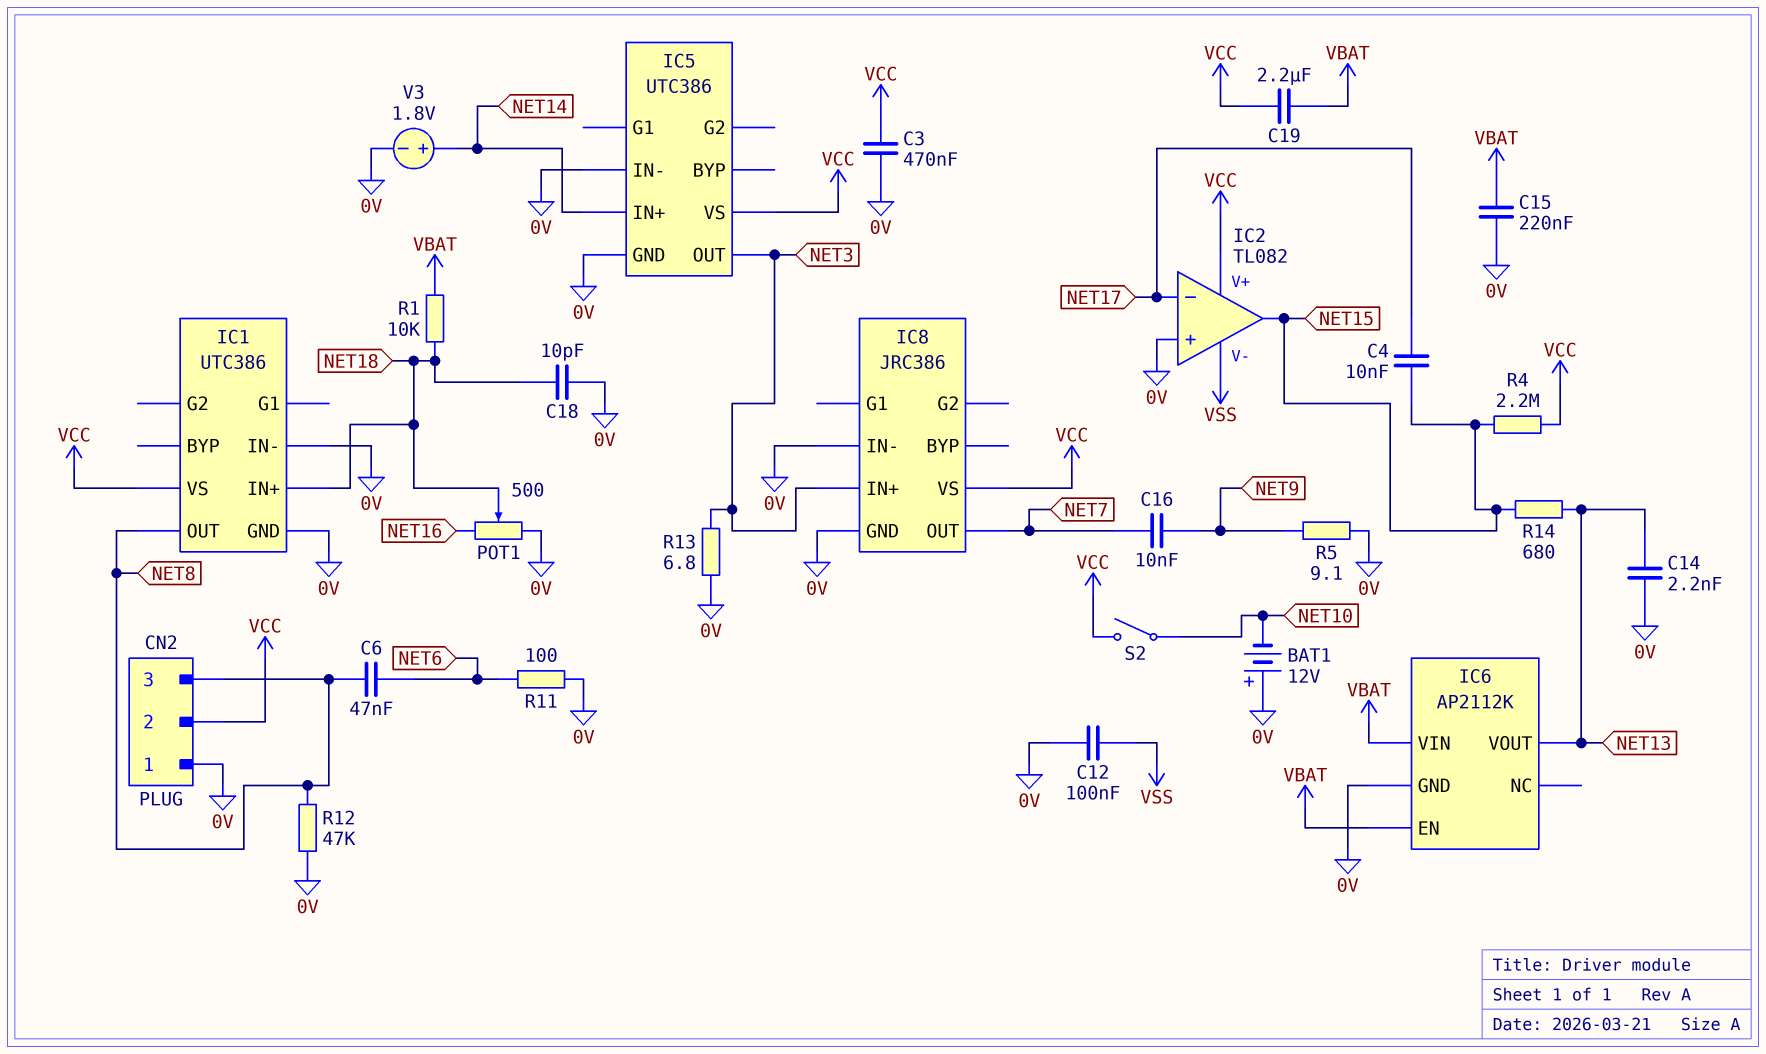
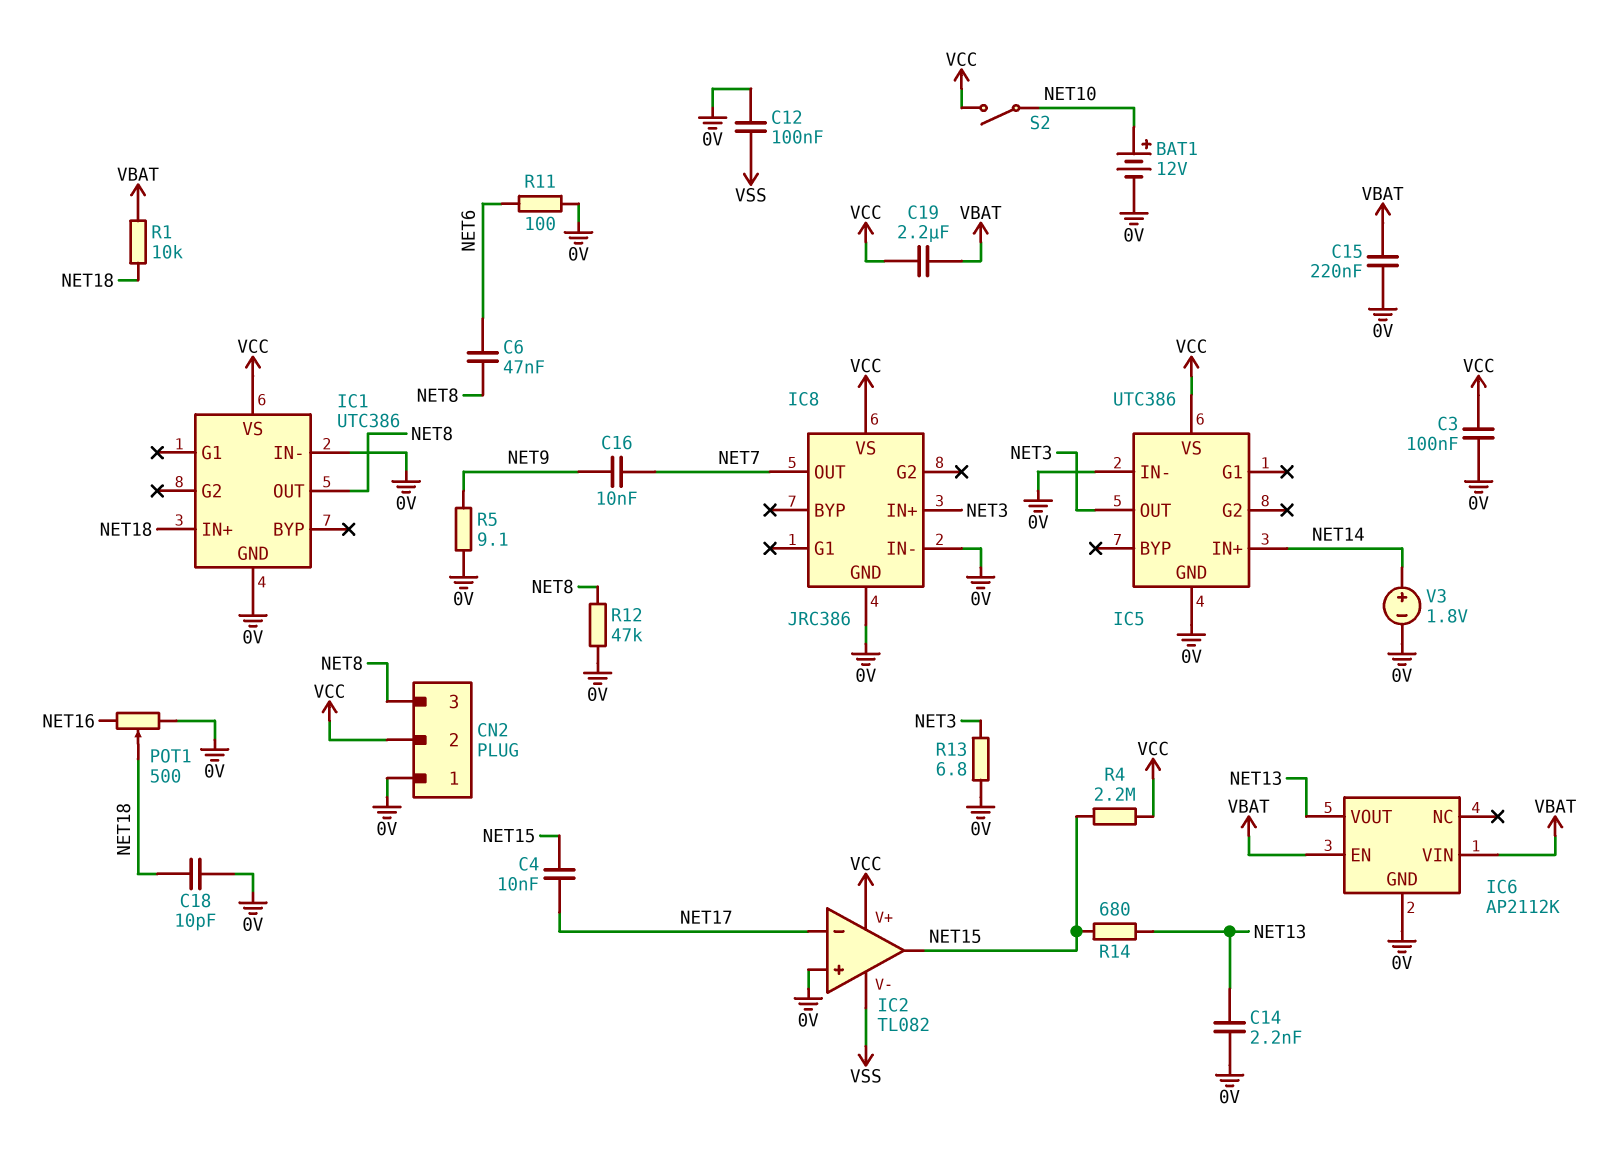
BAT1: 12V (plus 0V, minus NET10) -> 12V (plus NET10, minus 0V)
C3: 470nF (0V, VCC) -> 100nF (0V, VCC)

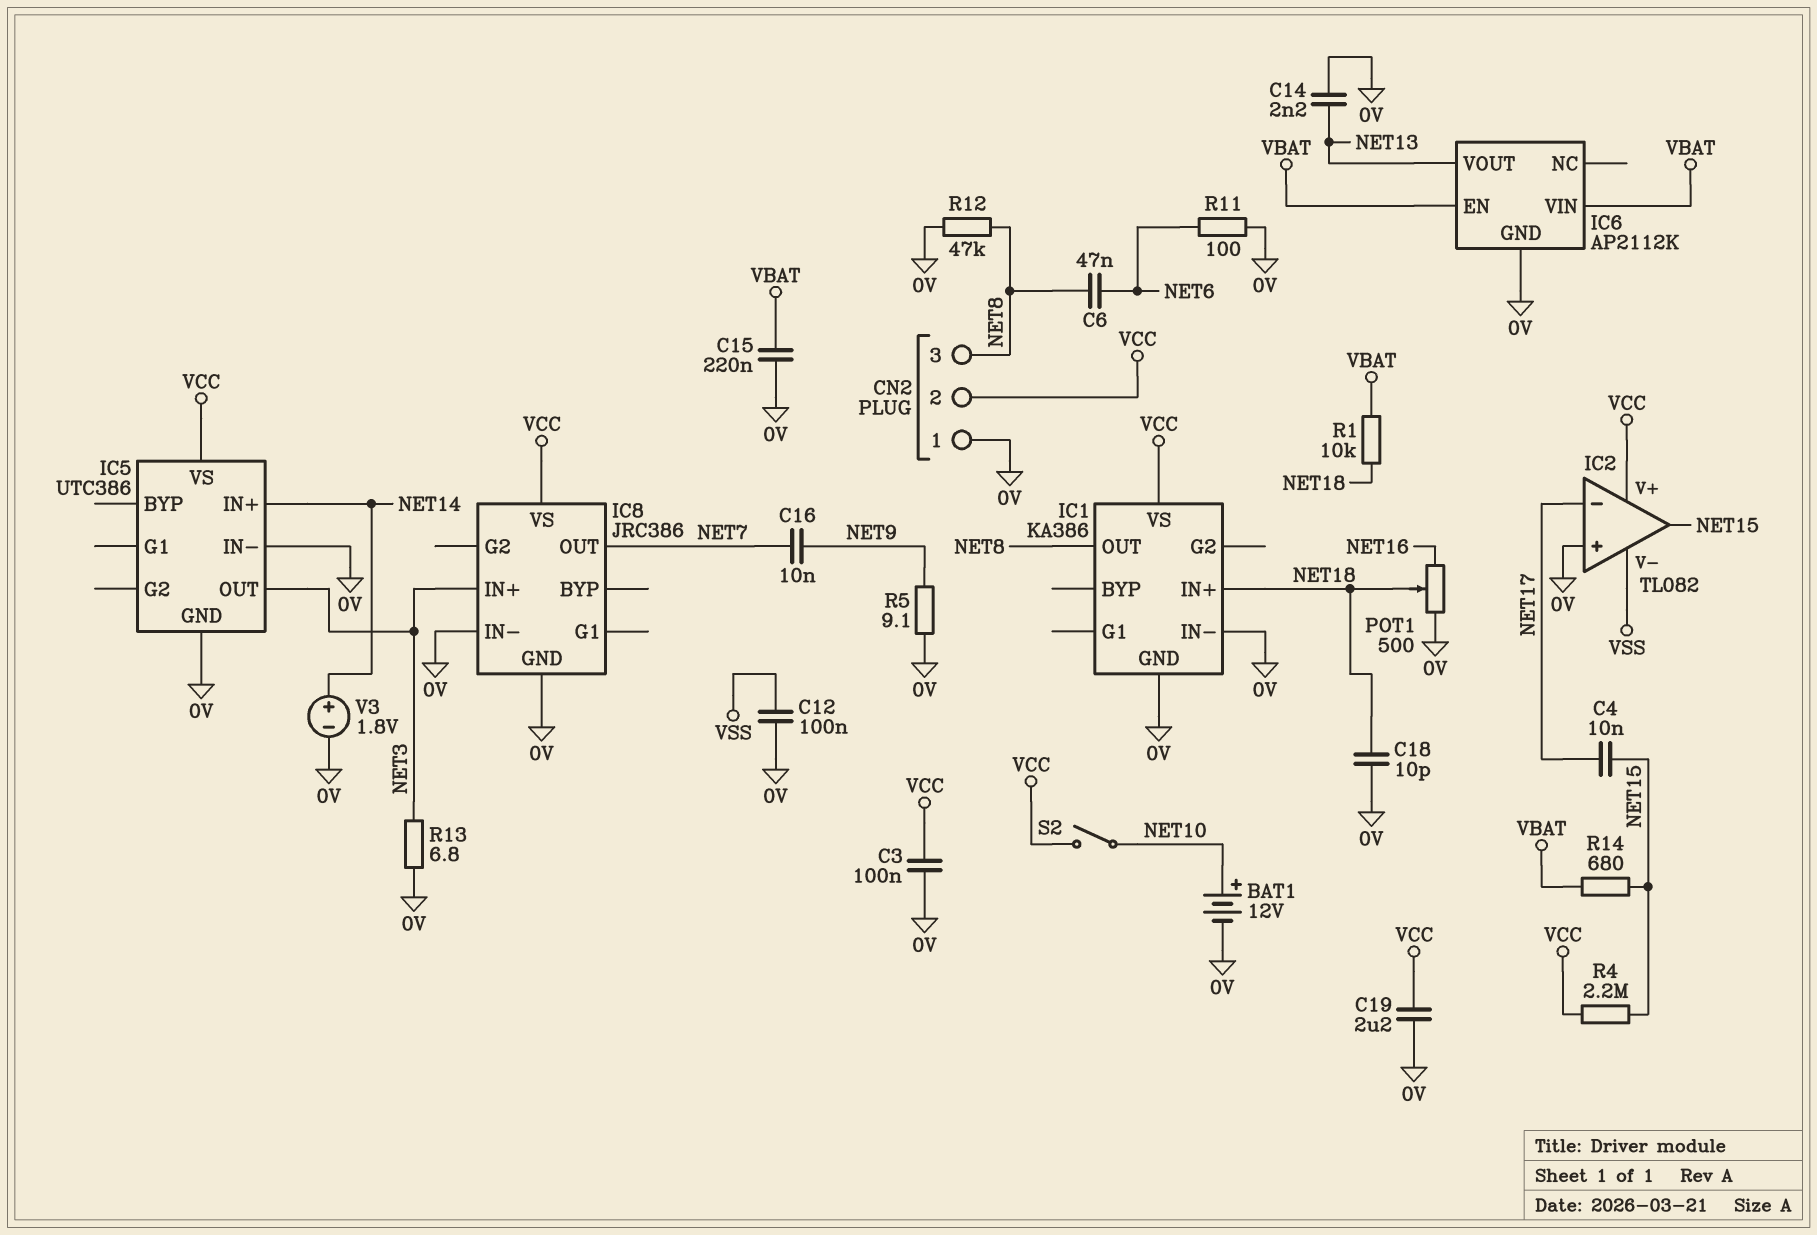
C19: 2.2uF (VBAT, VCC) -> 2.2uF (0V, VCC)
IC1: UTC386 -> KA386
R14: 680 (NET13, NET15) -> 680 (NET15, VBAT)

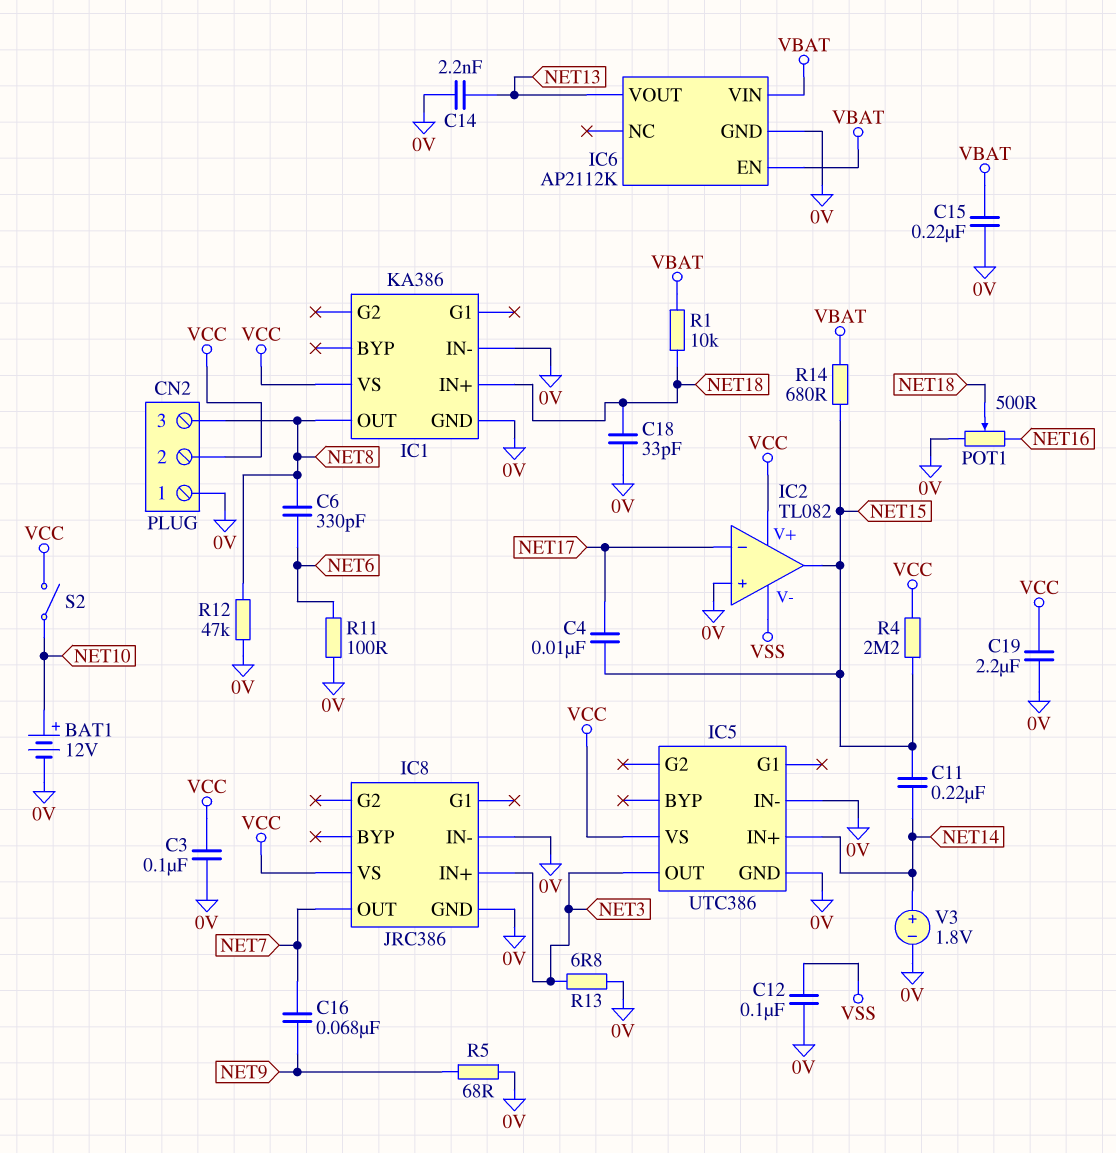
C6: 47nF (NET6, NET8) -> 330pF (NET6, NET8)
C11: none -> 220nF (NET14, NET15)
C16: 10nF (NET7, NET9) -> 68nF (NET7, NET9)
C18: 10pF (0V, NET18) -> 33pF (0V, NET18)
R5: 9.1 (0V, NET9) -> 68 (0V, NET9)

